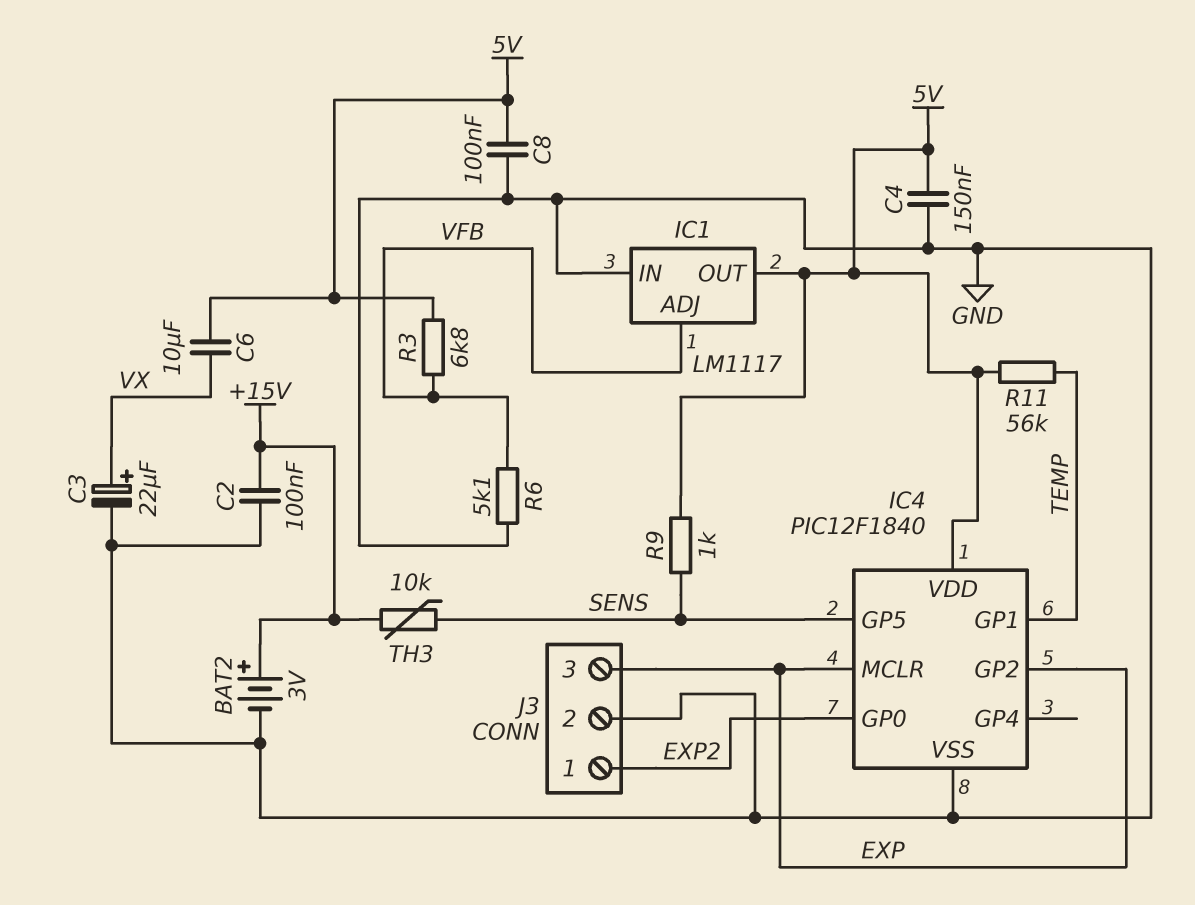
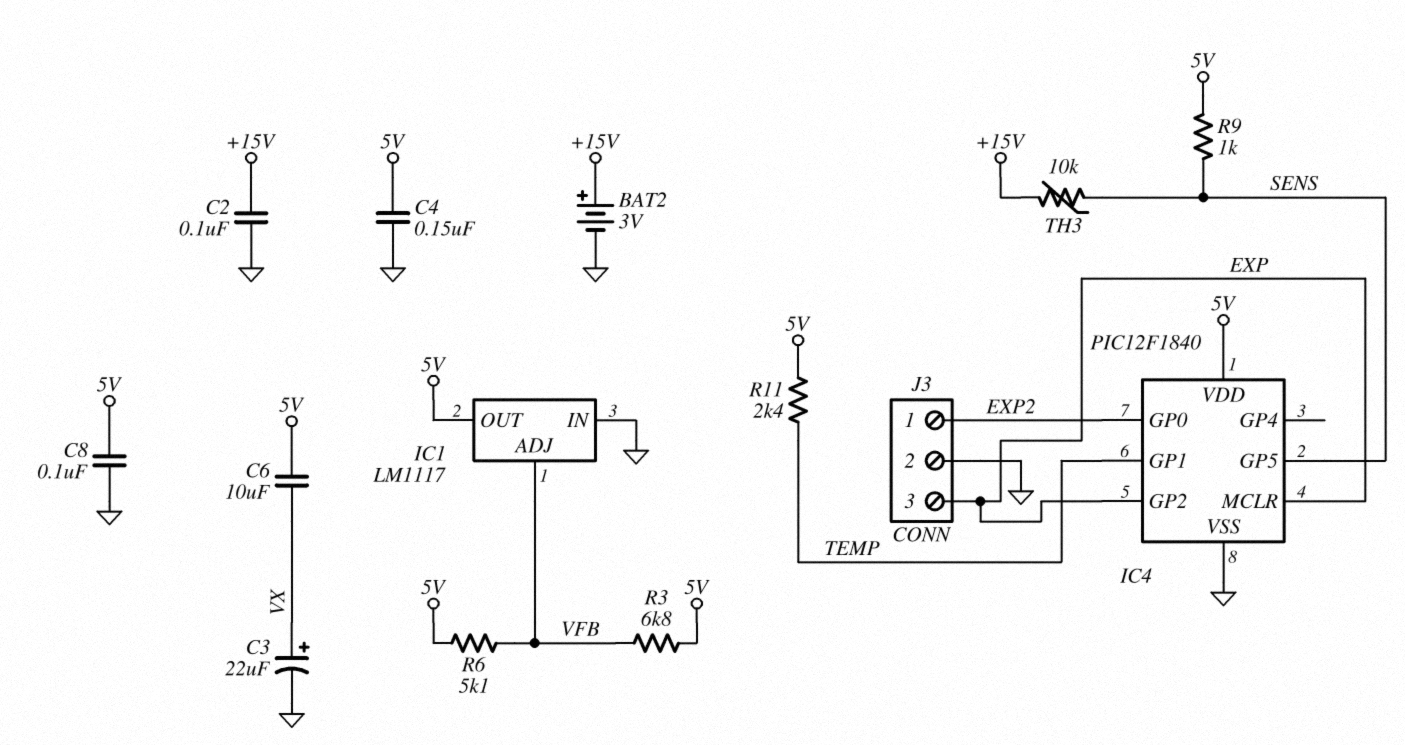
R6: 5.1k (GND, VFB) -> 5.1k (5V, VFB)
R11: 56k (5V, TEMP) -> 2.4k (5V, TEMP)

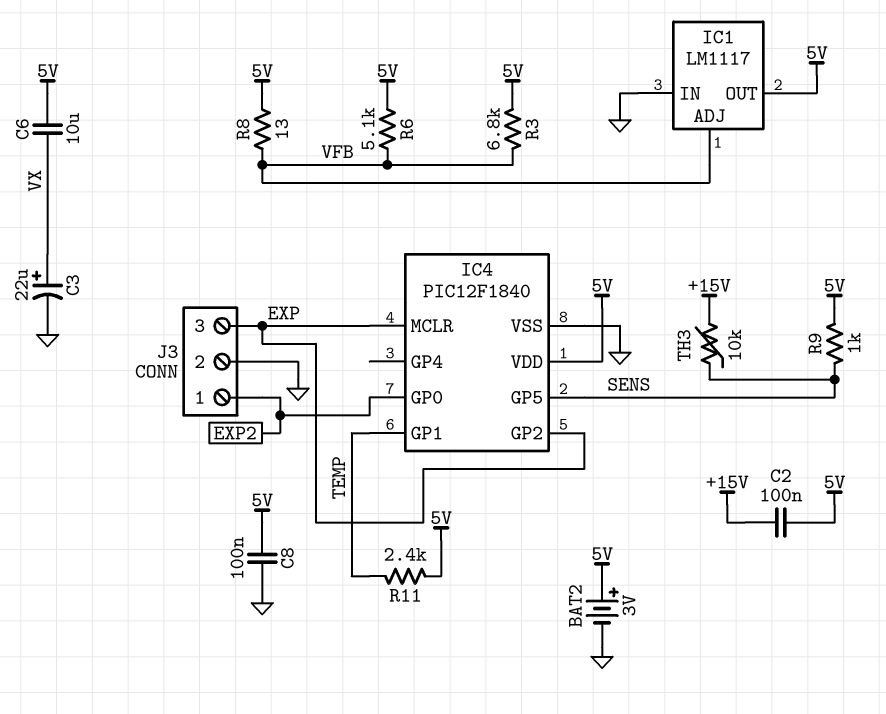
BAT2: 3V (plus +15V, minus GND) -> 3V (plus 5V, minus GND)
C2: 100nF (+15V, GND) -> 100nF (+15V, 5V)
C4: 150nF (5V, GND) -> none
R8: none -> 13 (5V, VFB)

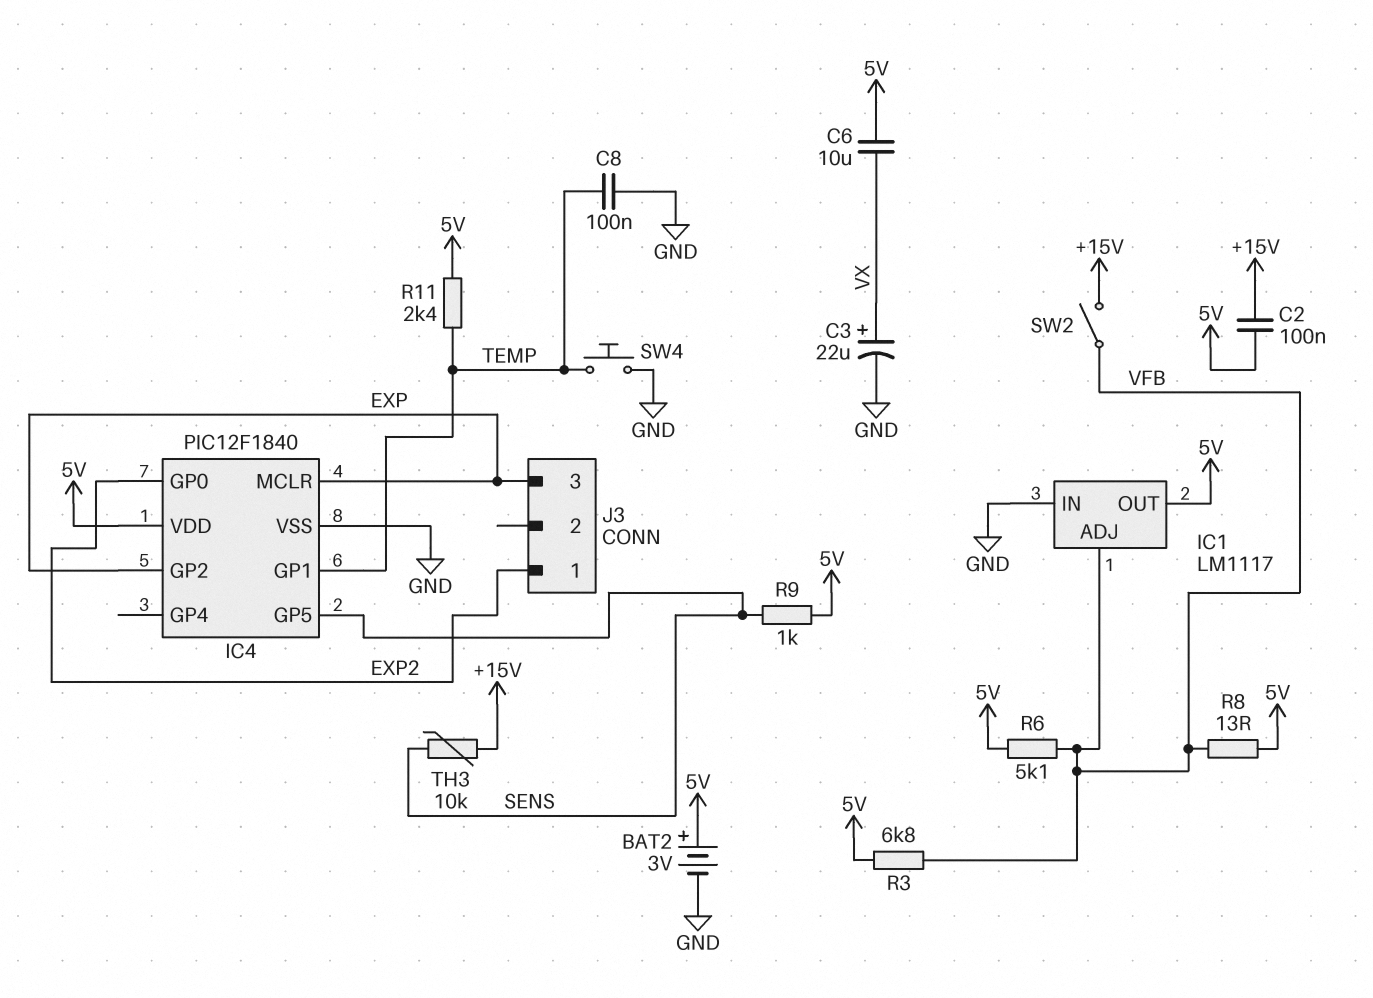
C8: 100nF (5V, GND) -> 100nF (GND, TEMP)
J3 pin 2: GND -> none
SW2: none -> switch (+15V, VFB)
SW4: none -> button (GND, TEMP)

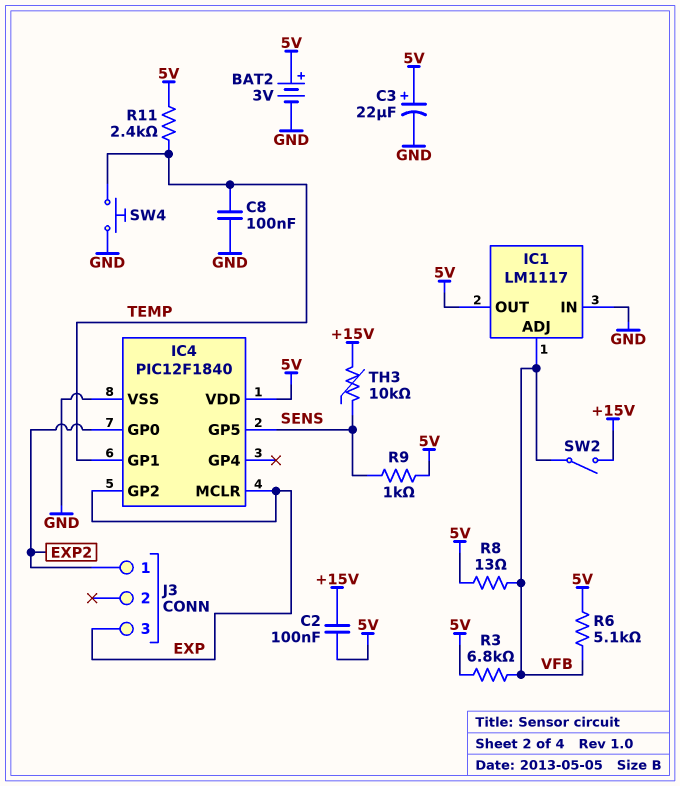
C3: 22uF (plus VX, minus GND) -> 22uF (plus 5V, minus GND)
C6: 10uF (5V, VX) -> none

